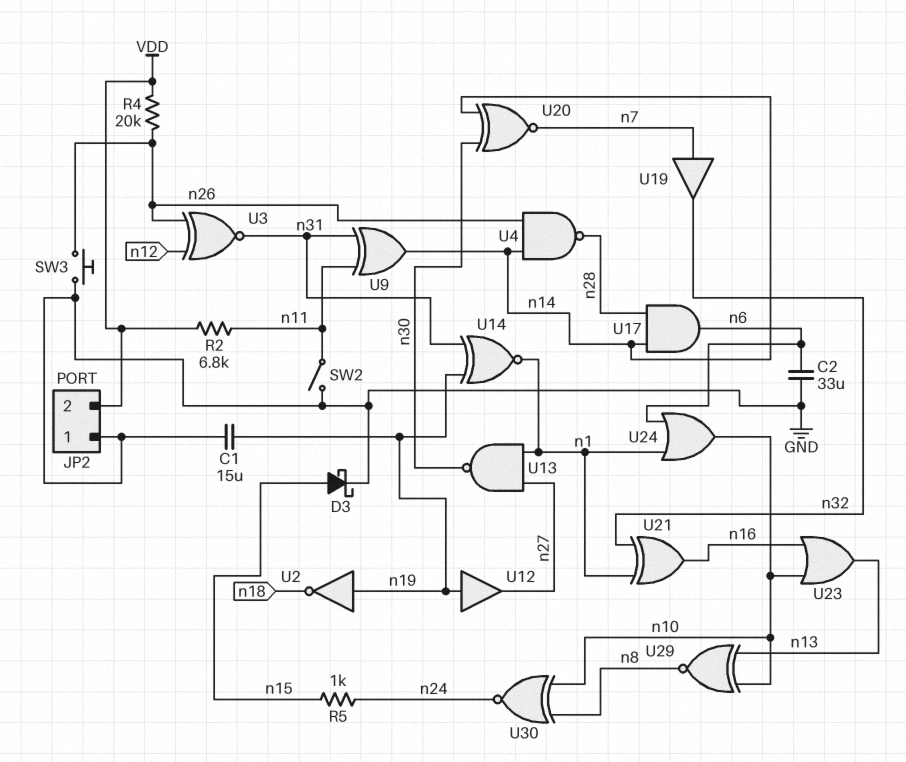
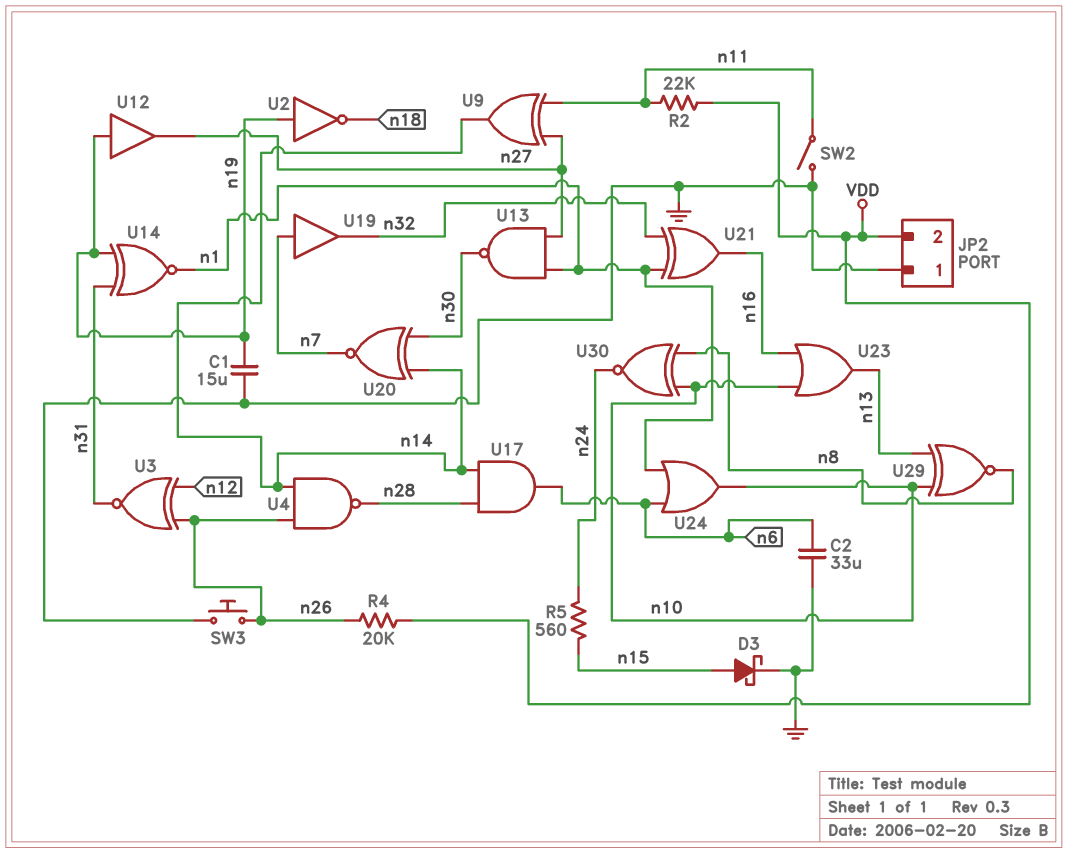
R2: 6.8k (VDD, n11) -> 22k (VDD, n11)
R5: 1k (n15, n24) -> 560 (n15, n24)
U9: XOR (in n11, in n31, out n14) -> XOR (in n11, in n27, out n14)

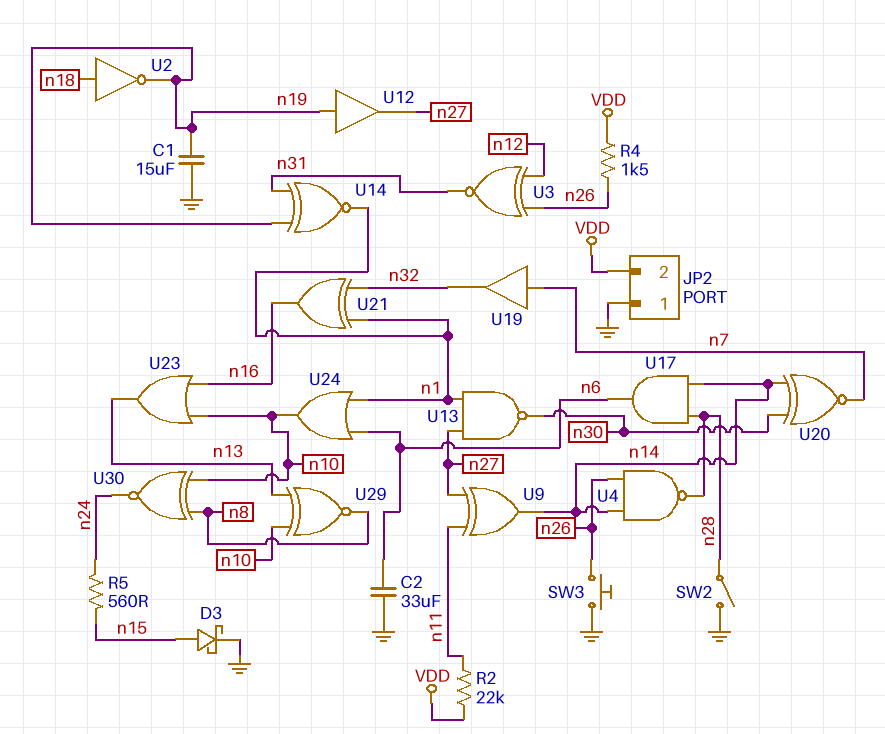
R4: 20k (VDD, n26) -> 1.5k (VDD, n26)
SW2: switch (GND, n11) -> switch (GND, n28)
U2: NOT (in n19, out n18) -> NOT (in n18, out n19)

